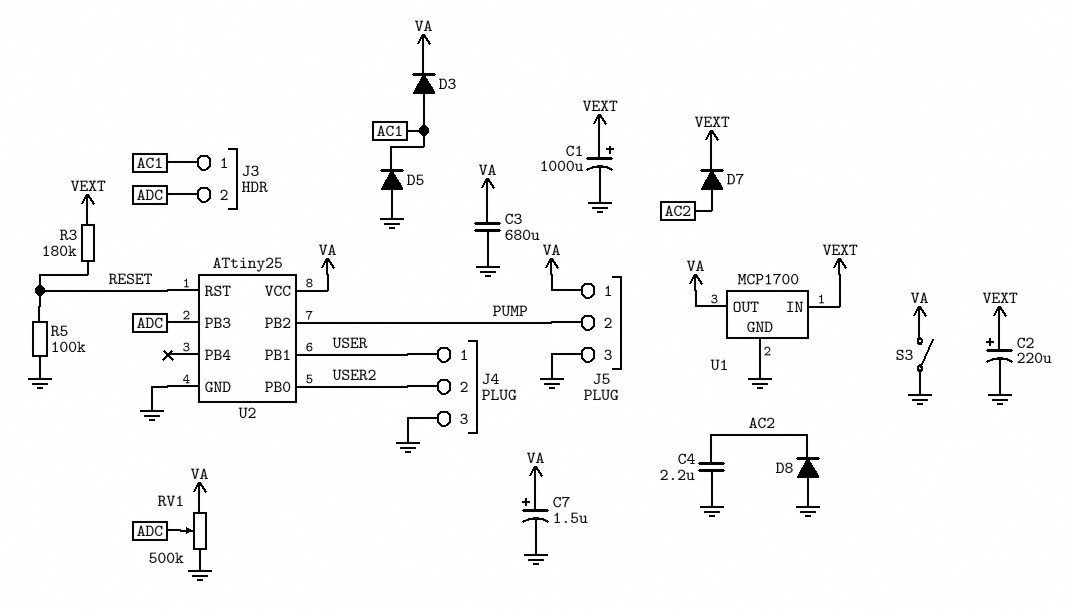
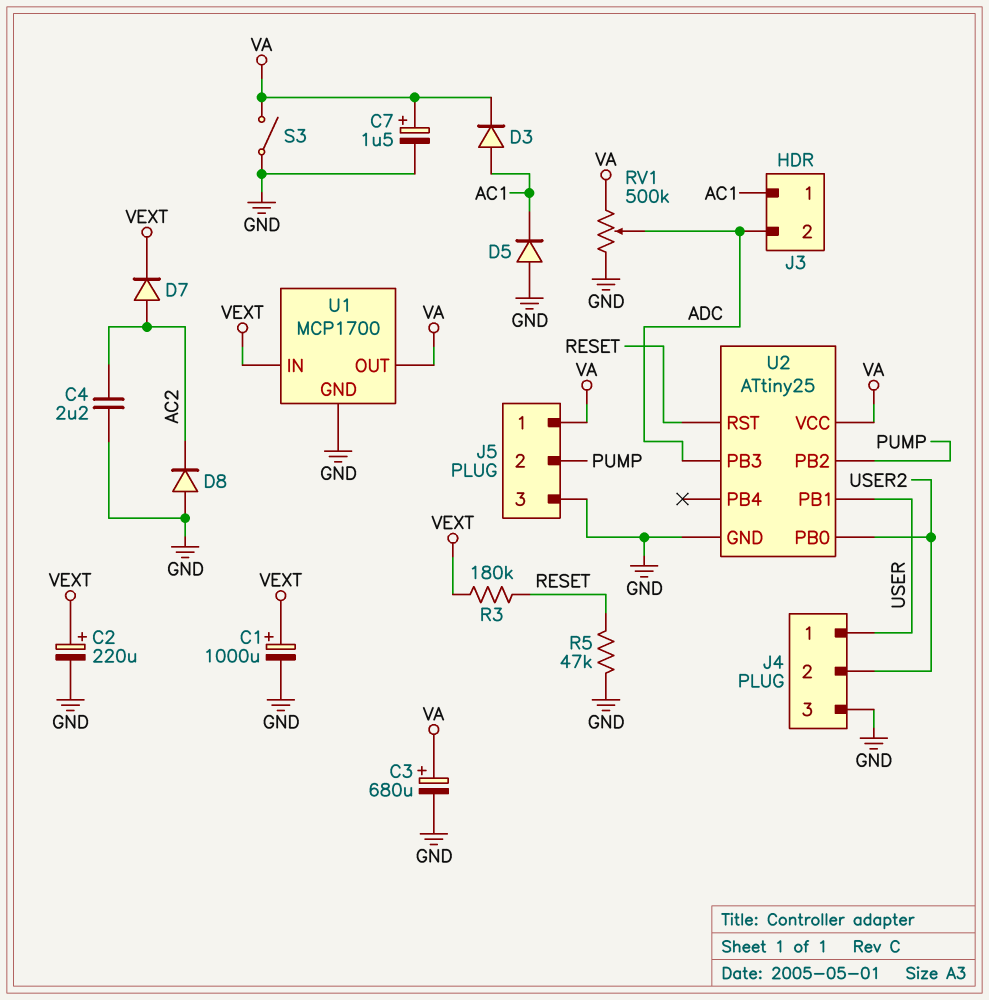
C3: 680uF (GND, VA) -> 680uF (plus VA, minus GND)
R5: 100k (GND, RESET) -> 47k (GND, RESET)

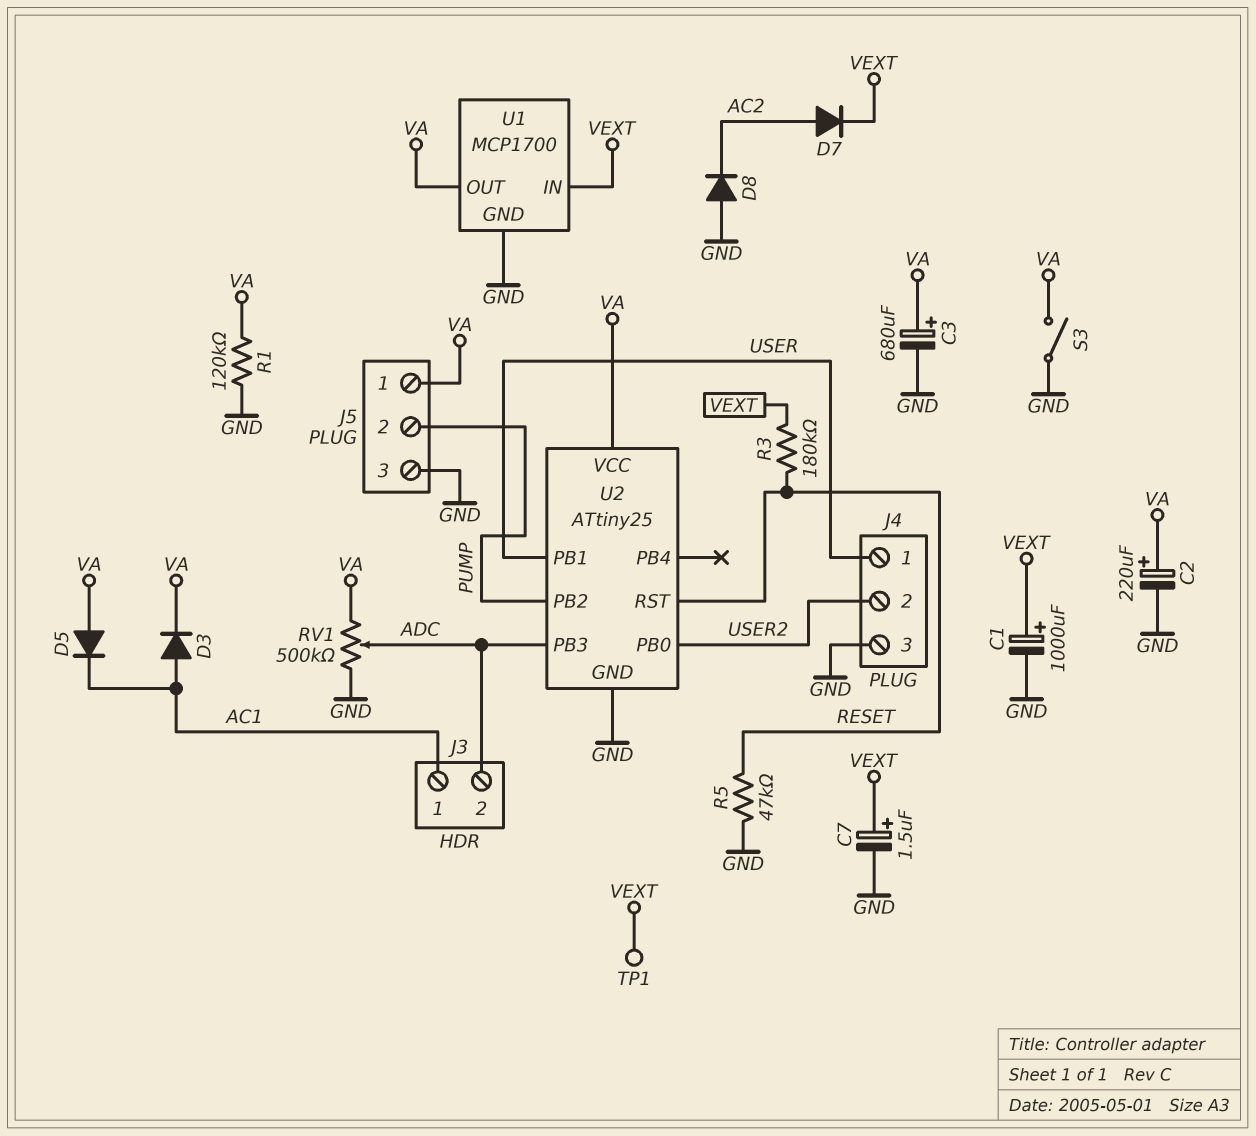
C2: 220uF (plus VEXT, minus GND) -> 220uF (plus VA, minus GND)
C4: 2.2uF (AC2, GND) -> none
C7: 1.5uF (plus VA, minus GND) -> 1.5uF (plus VEXT, minus GND)
D5: diode (A GND, K AC1) -> diode (A VA, K AC1)
R1: none -> 120k (GND, VA)
TP1: none -> test point (VEXT)

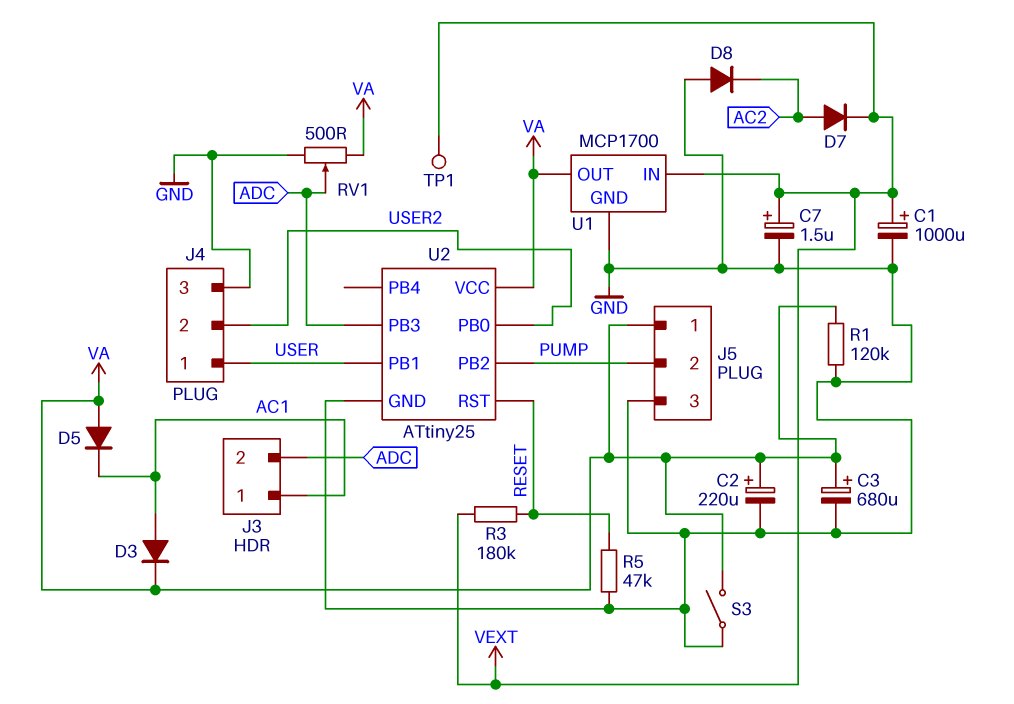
RV1: 500k (GND, VA, wiper ADC) -> 500 (GND, VA, wiper ADC)

